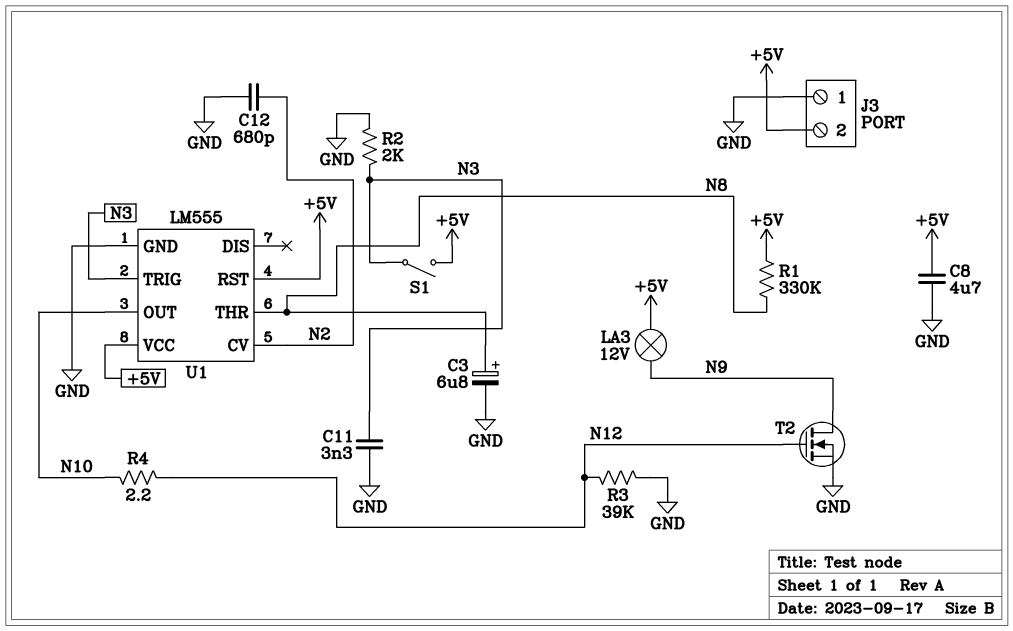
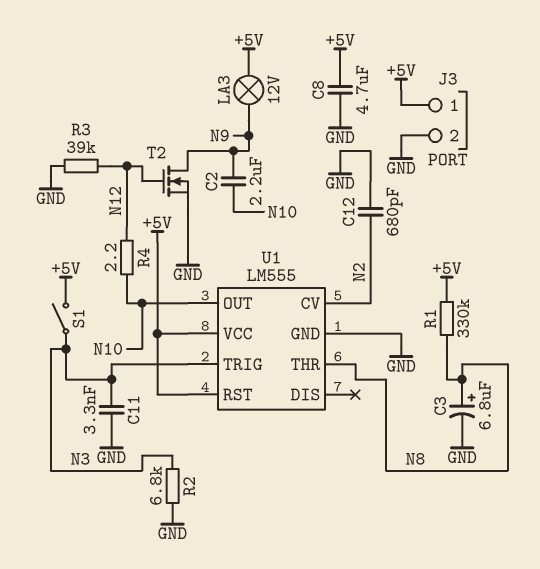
C2: none -> 2.2uF (N9, N10)
J3 pin 1: GND -> +5V
J3 pin 2: +5V -> GND
R2: 2k (GND, N3) -> 6.8k (GND, N3)

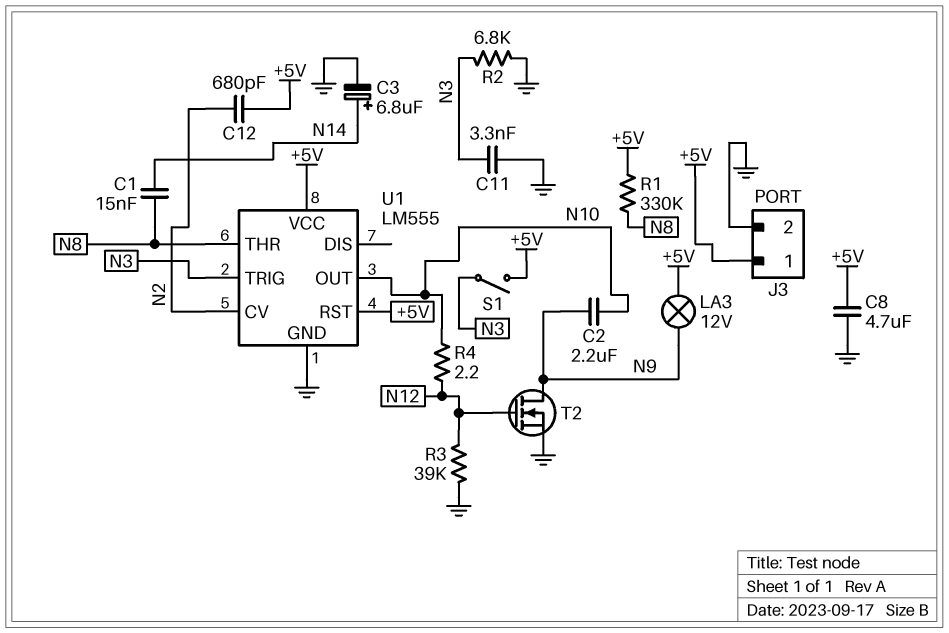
C1: none -> 15nF (N8, N14)
C3: 6.8uF (plus N8, minus GND) -> 6.8uF (plus N14, minus GND)
C12: 680pF (GND, N2) -> 680pF (+5V, N2)

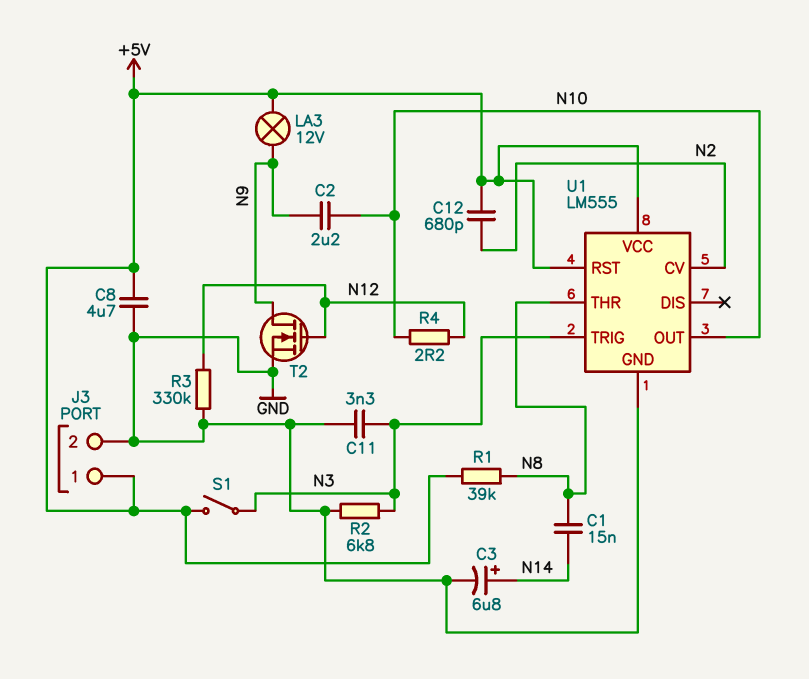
R1: 330k (+5V, N8) -> 39k (+5V, N8)
R3: 39k (GND, N12) -> 330k (GND, N12)

